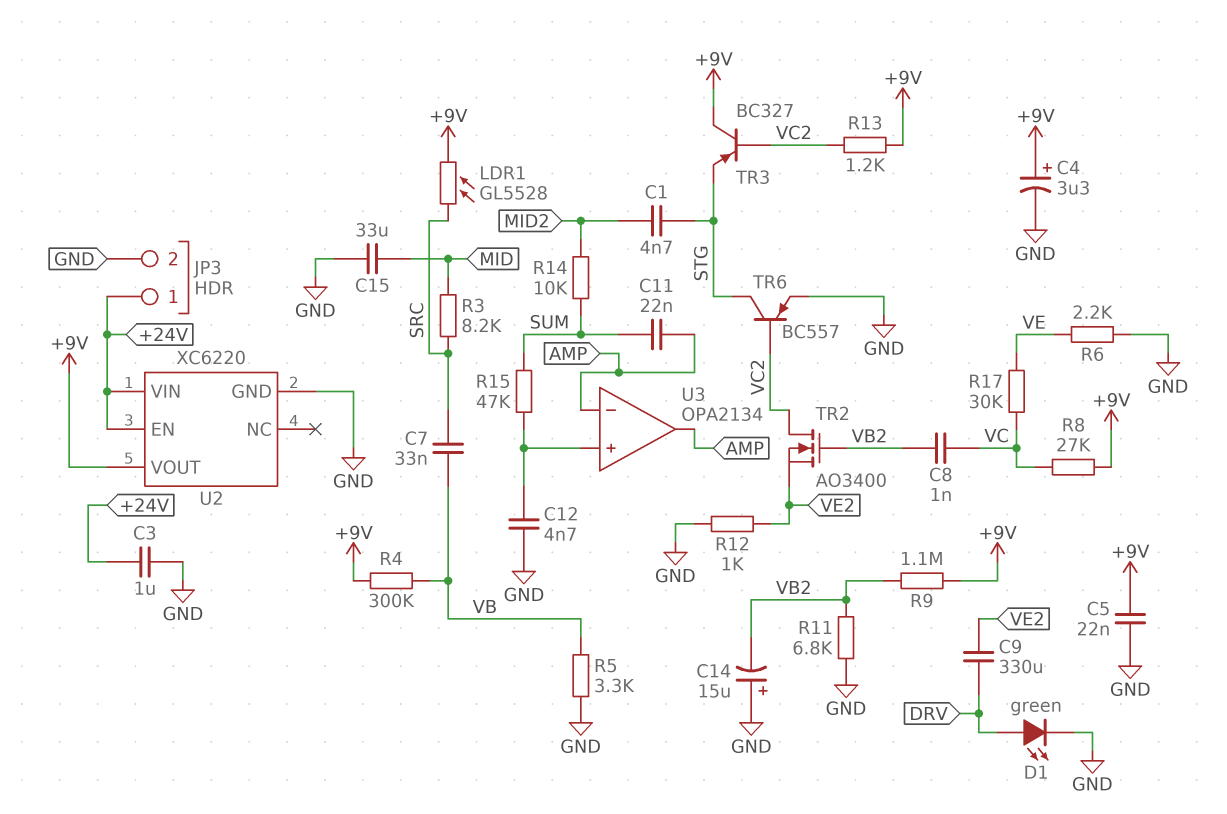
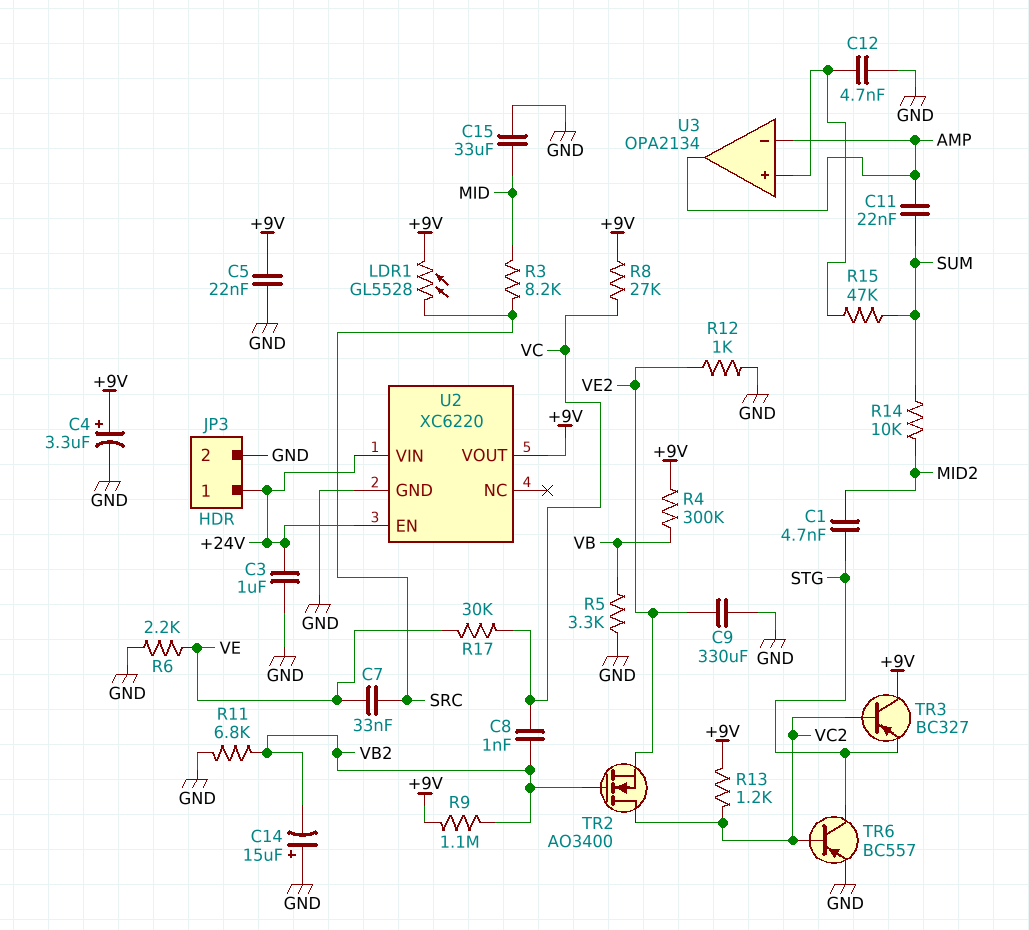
C7: 33nF (SRC, VB) -> 33nF (SRC, VE)
C9: 330uF (DRV, VE2) -> 330uF (GND, VE2)
D1: LED green (A DRV, K GND) -> none

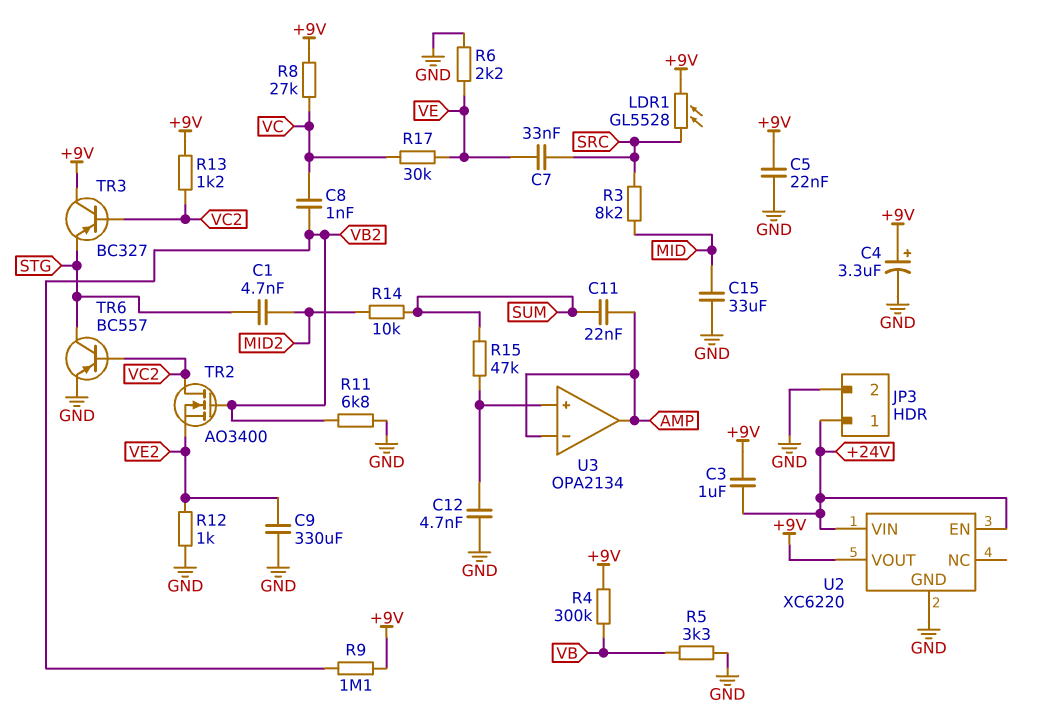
C3: 1uF (+24V, GND) -> 1uF (+9V, +24V)
C14: 15uF (plus GND, minus VB2) -> none

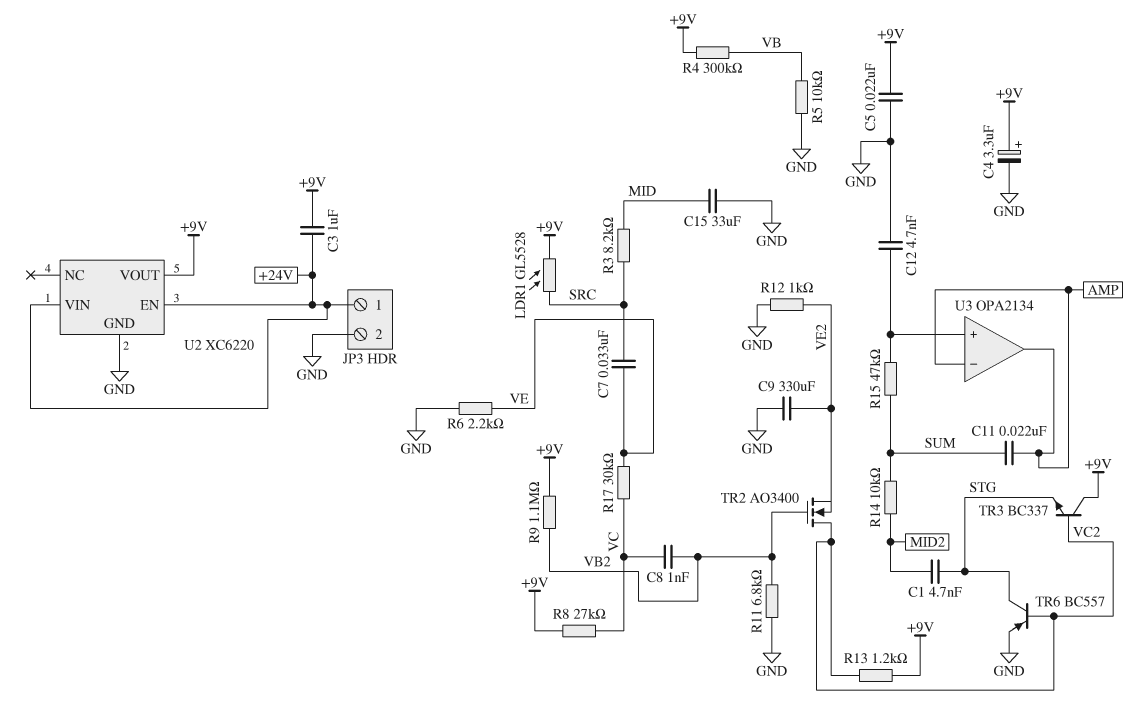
R5: 3.3k (GND, VB) -> 10k (GND, VB)
TR3: PNP BC327 (B VC2, C +9V, E STG) -> NPN BC337 (B VC2, C +9V, E STG)

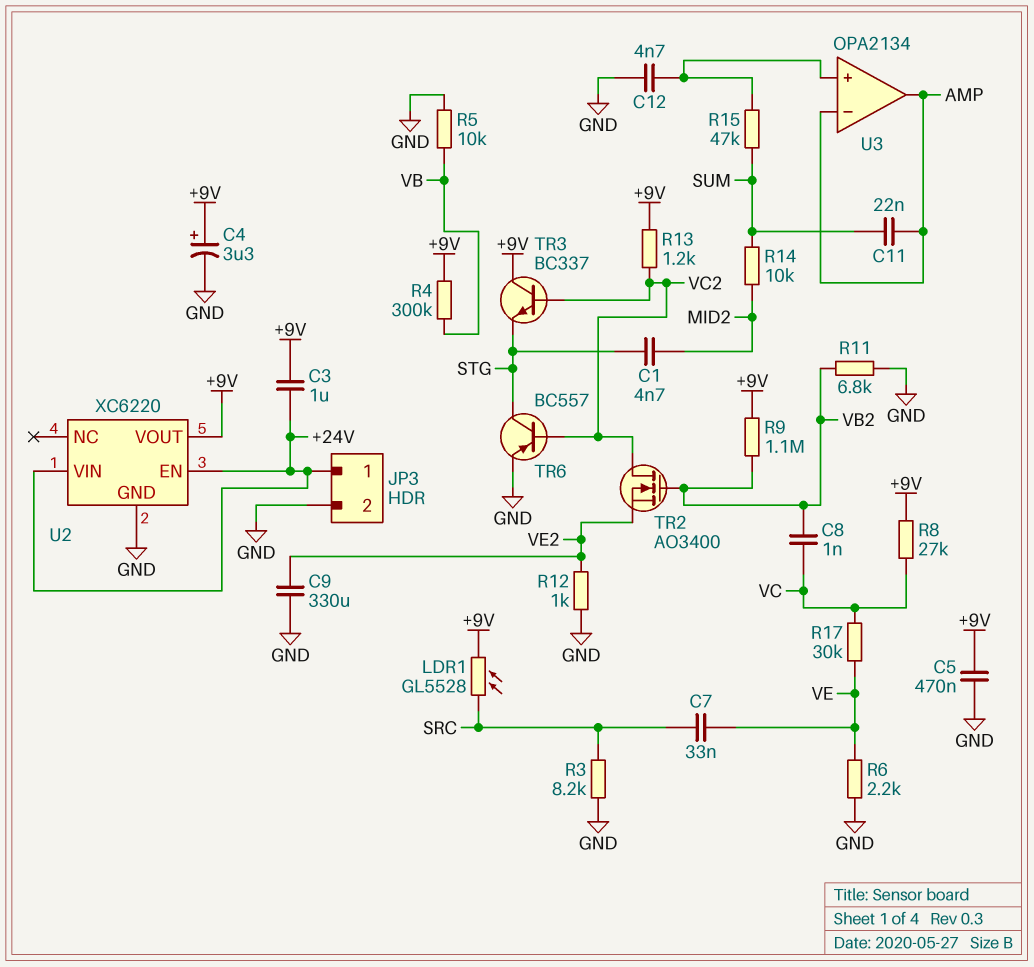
C5: 22nF (+9V, GND) -> 470nF (+9V, GND)
C15: 33uF (GND, MID) -> none
R3: 8.2k (MID, SRC) -> 8.2k (GND, SRC)

